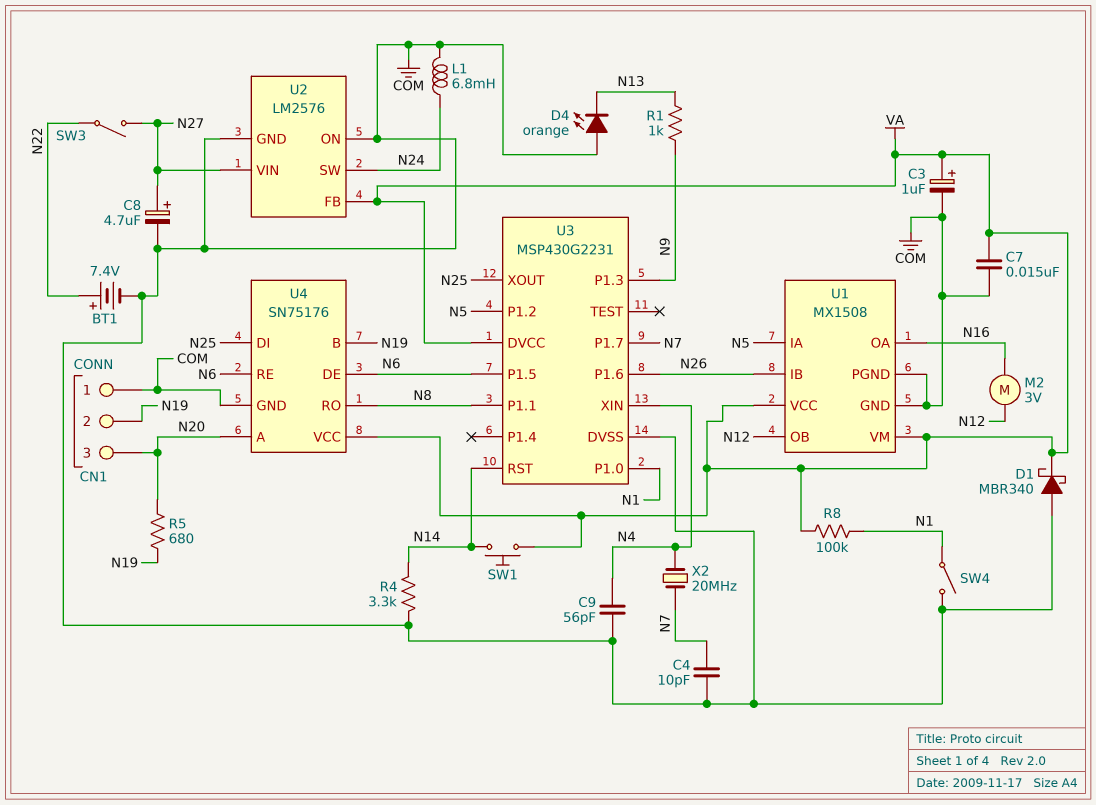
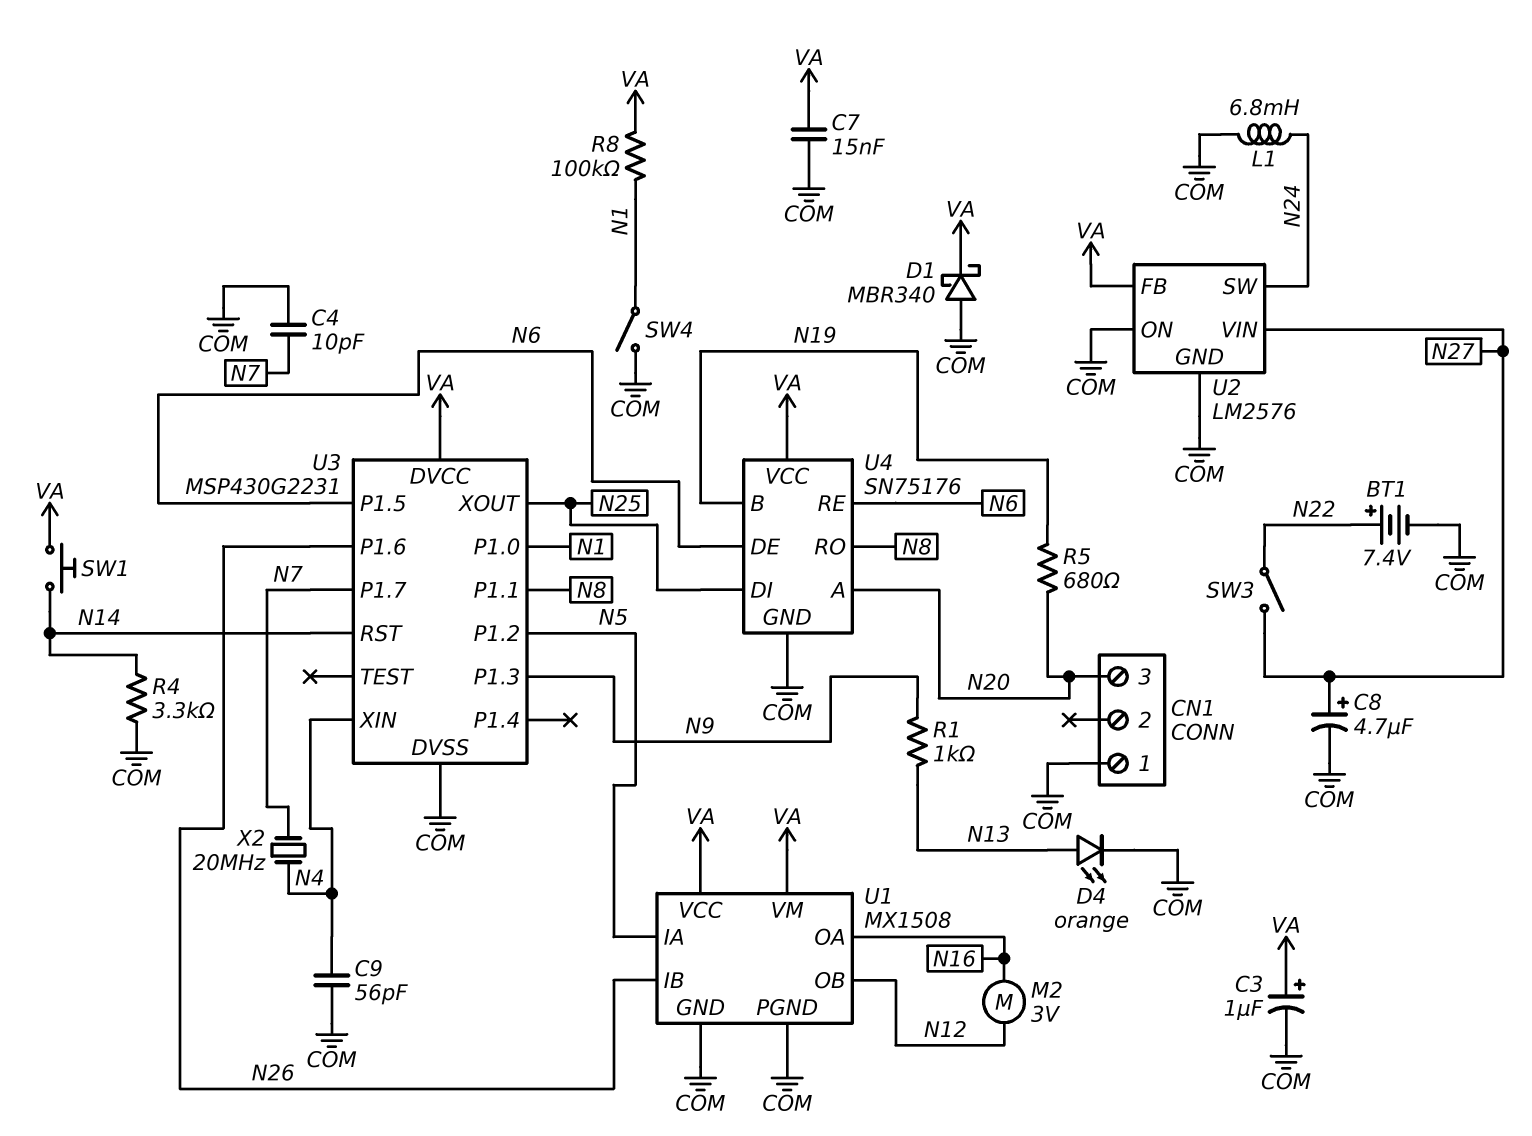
CN1 pin 2: N19 -> none
D4: LED orange (A COM, K N13) -> LED orange (A N13, K COM)

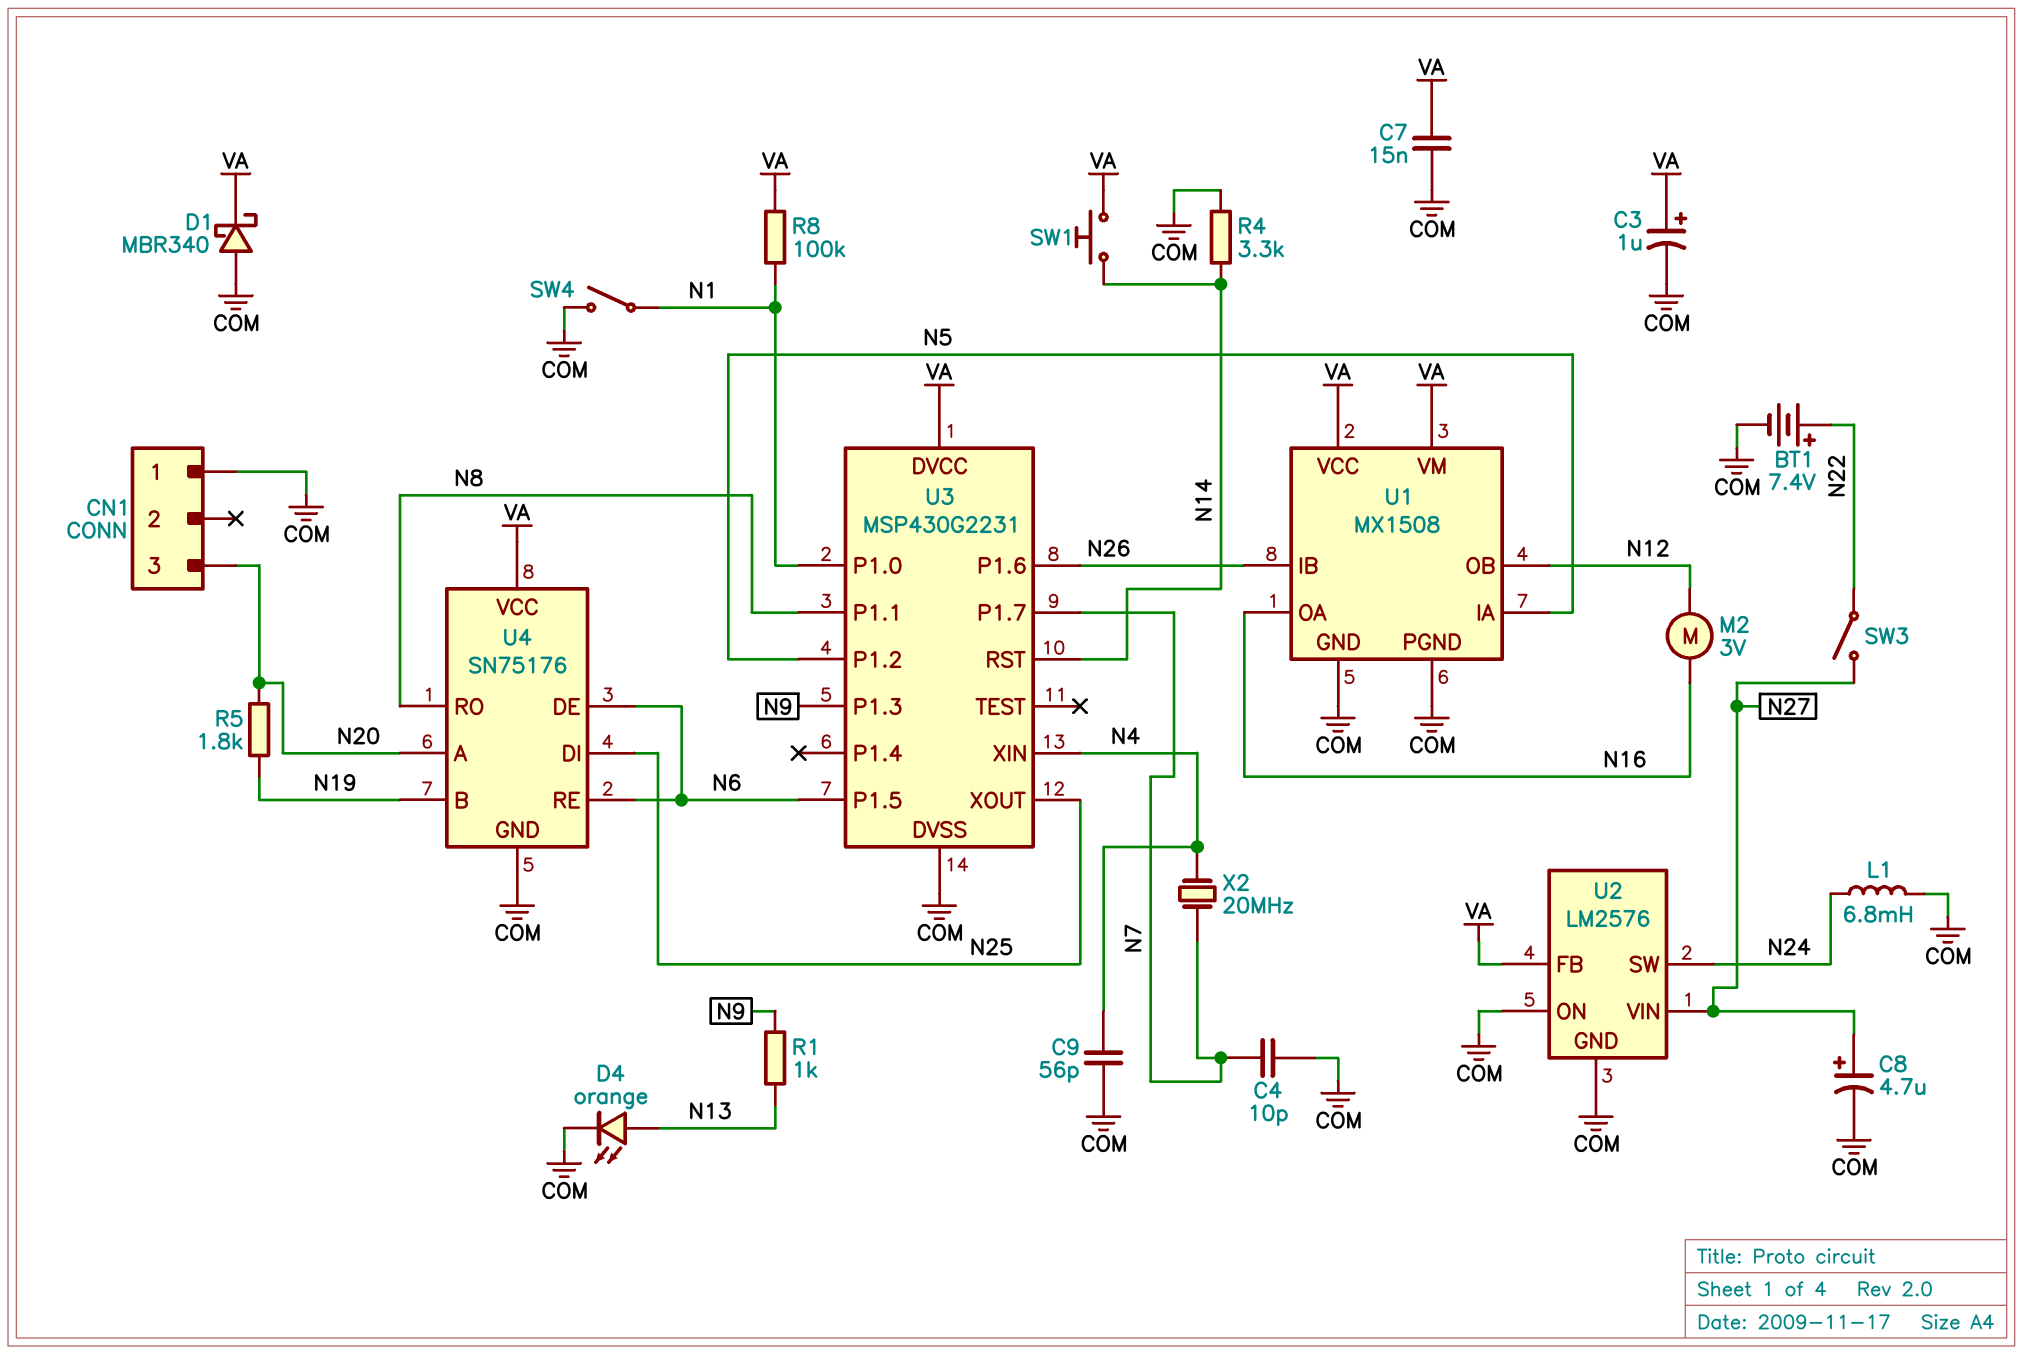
R5: 680 (N19, N20) -> 1.8k (N19, N20)

